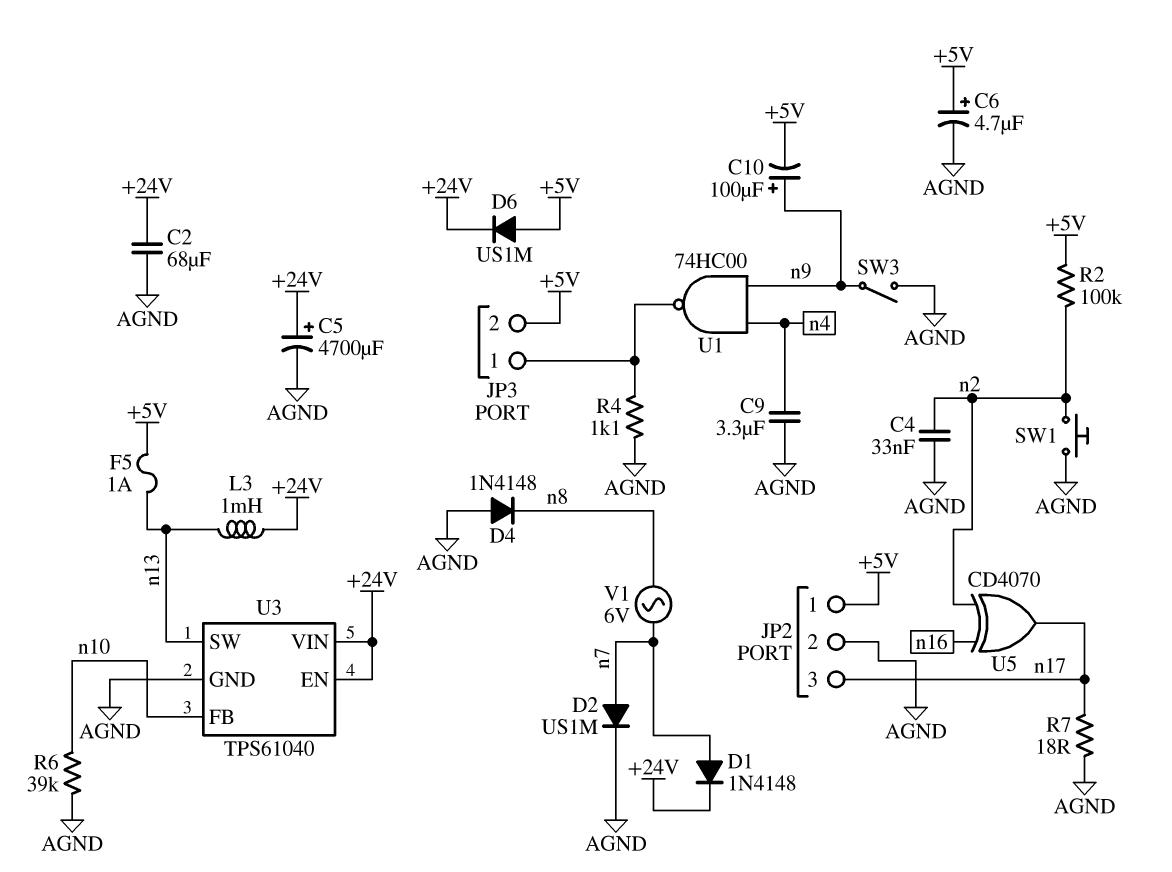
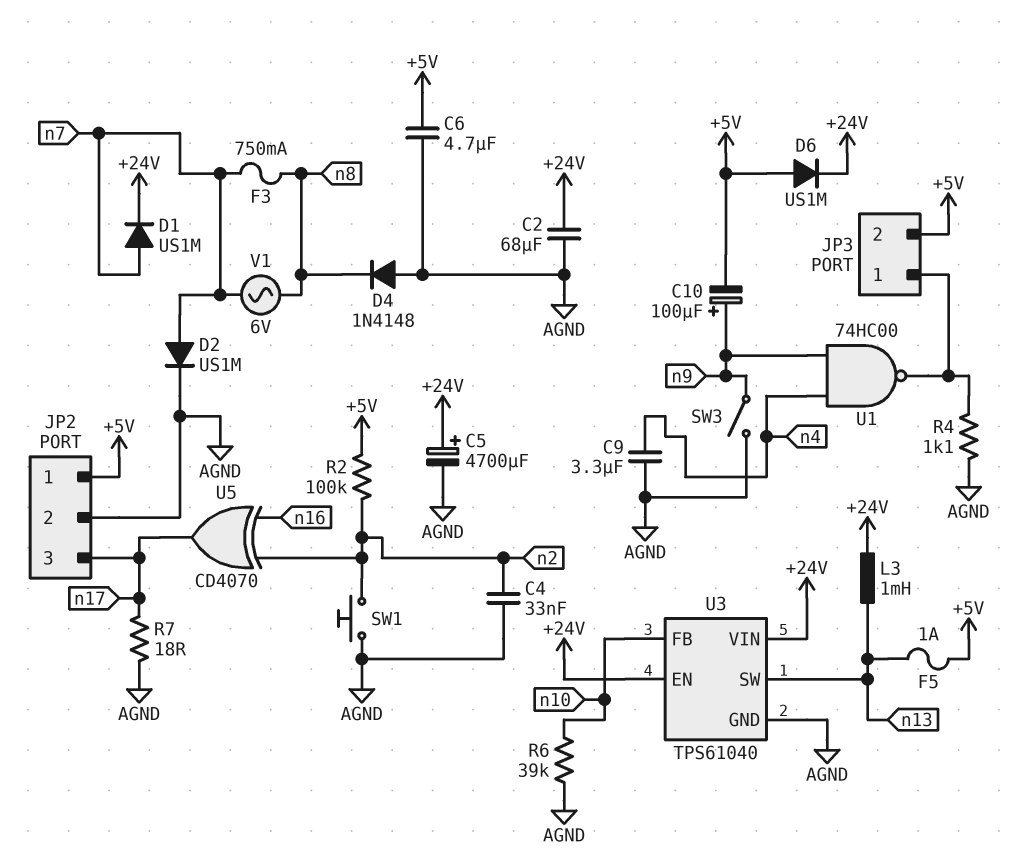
C6: 4.7uF (plus +5V, minus AGND) -> 4.7uF (+5V, AGND)
D1: diode 1N4148 (A n7, K +24V) -> diode US1M (A n7, K +24V)
F3: none -> 750mA (n7, n8)

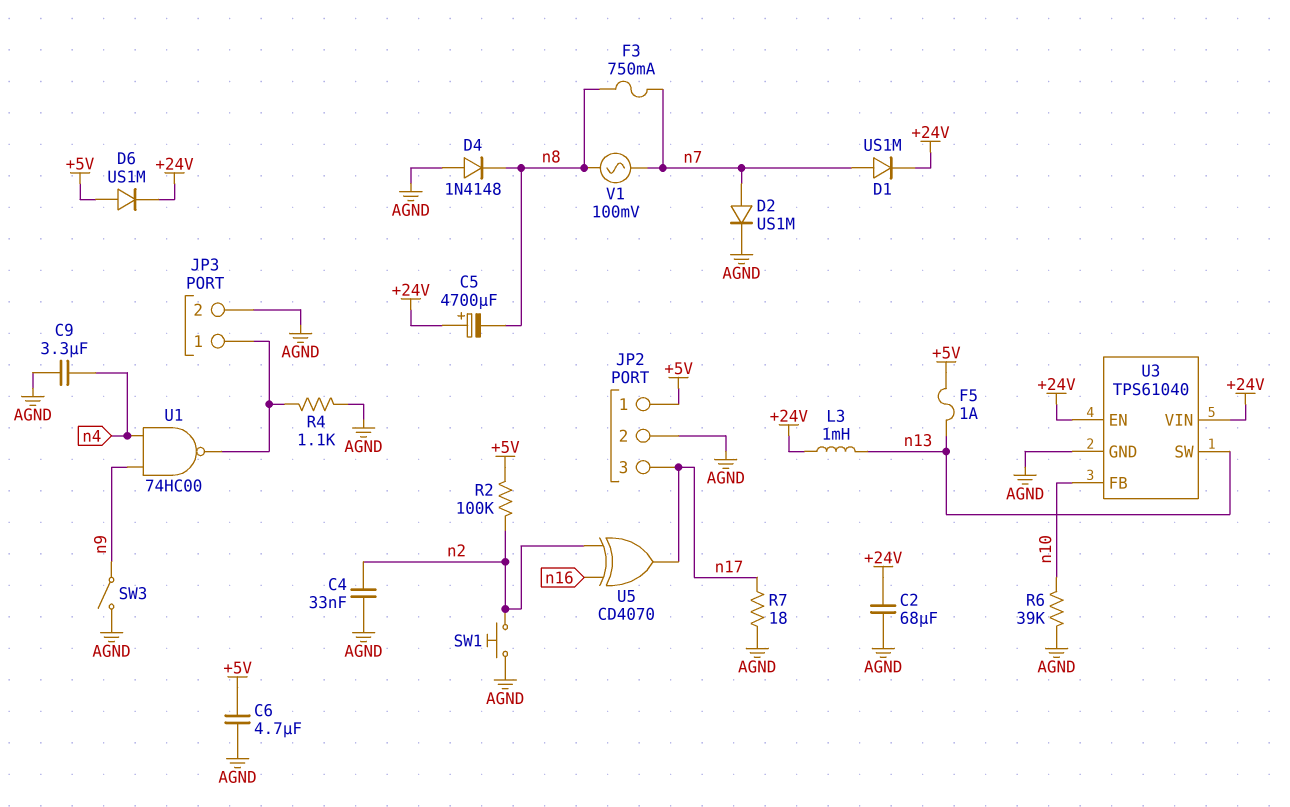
C5: 4700uF (plus +24V, minus AGND) -> 4700uF (plus +24V, minus n8)
C10: 100uF (plus n9, minus +5V) -> none
JP3 pin 2: +5V -> AGND
V1: AC 6V (n7, n8) -> AC 100mV (n7, n8)

